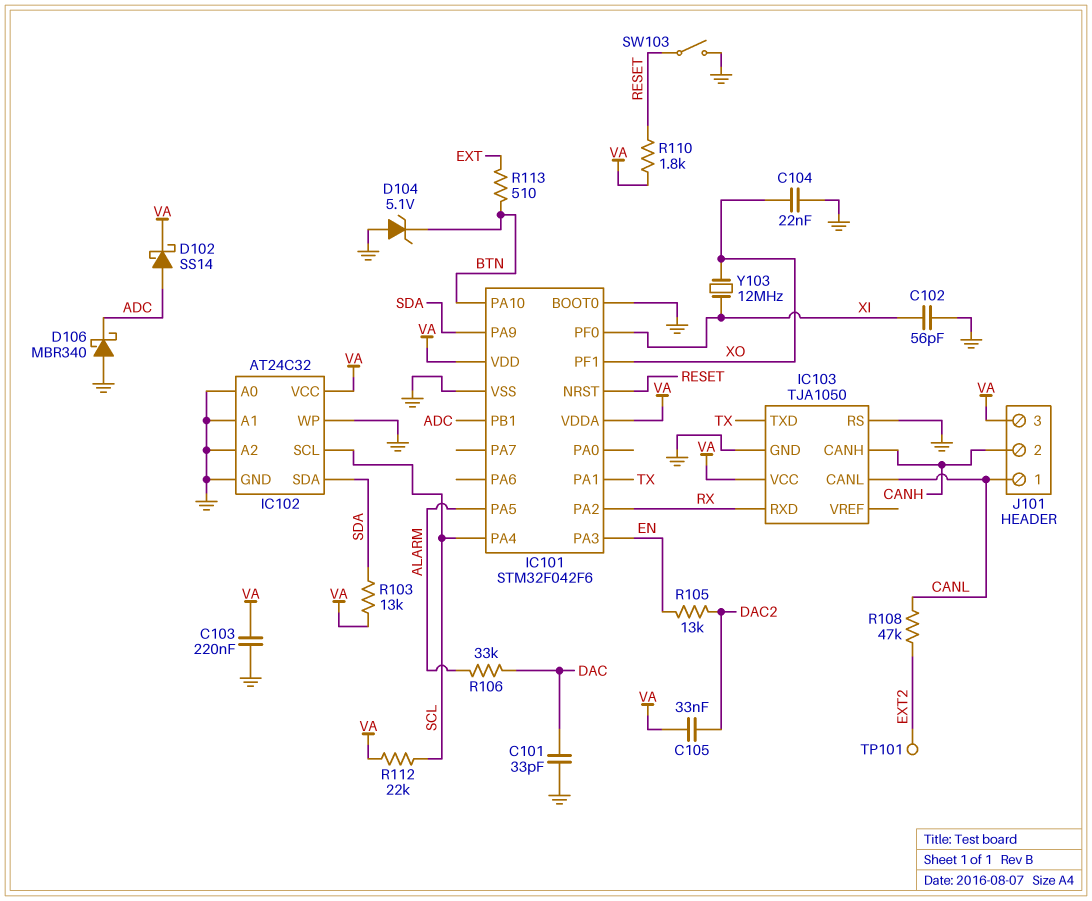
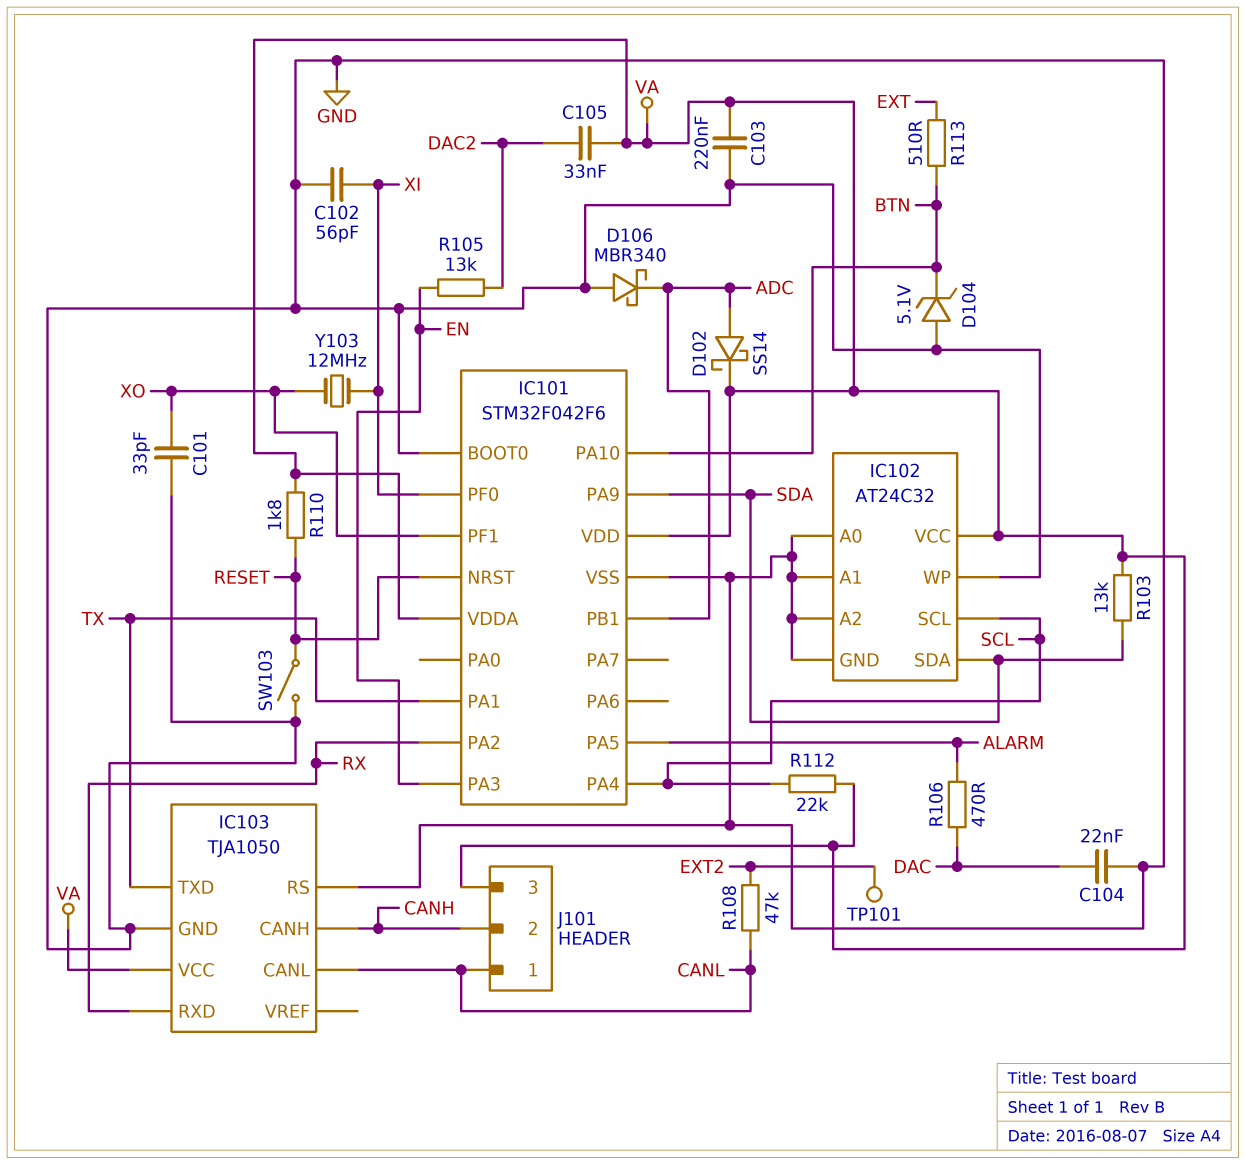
C101: 33pF (DAC, GND) -> 33pF (GND, XO)
C104: 22nF (GND, XO) -> 22nF (DAC, GND)
R106: 33k (ALARM, DAC) -> 470 (ALARM, DAC)

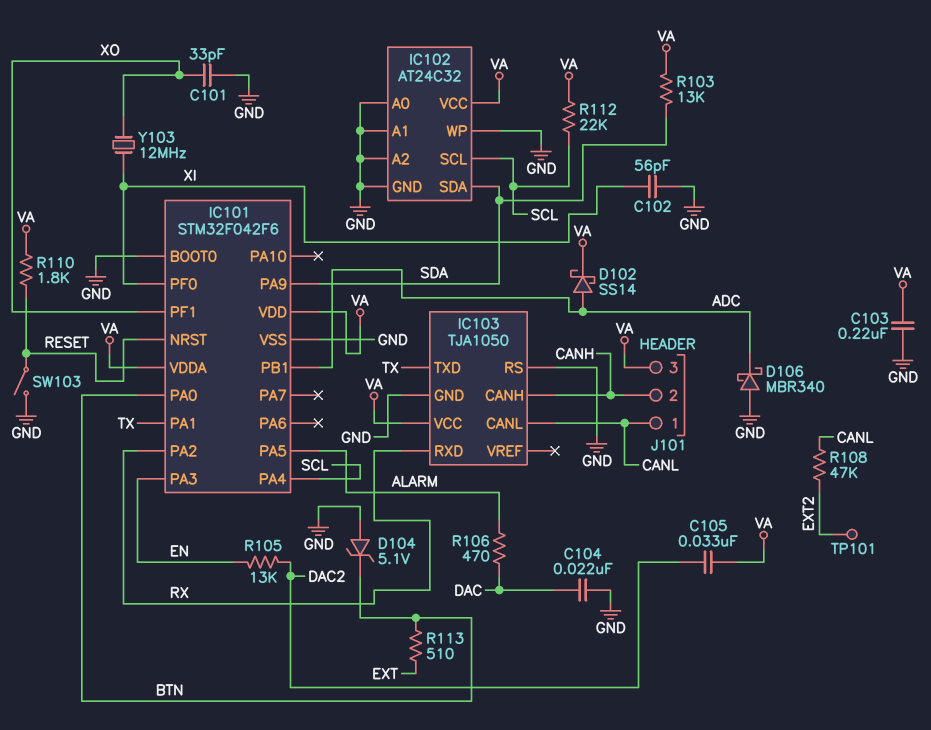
IC101 pin PA0: none -> BTN
IC101 pin PA10: BTN -> none

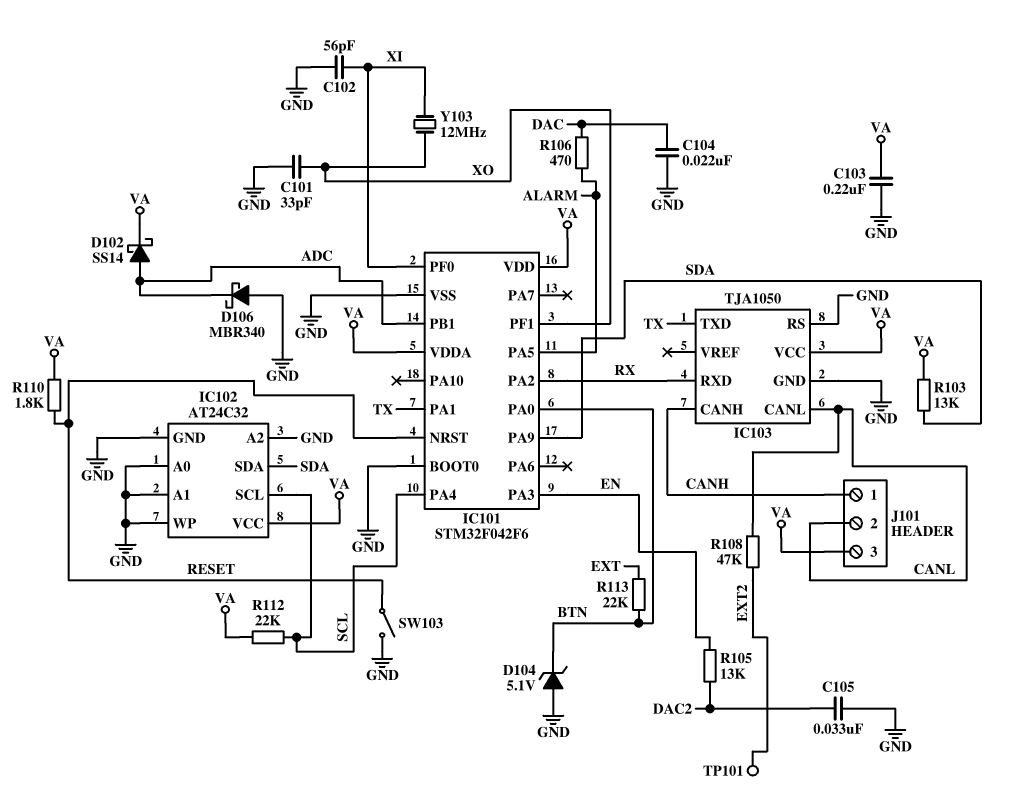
C105: 33nF (DAC2, VA) -> 33nF (DAC2, GND)
J101 pin 1: CANL -> CANH
J101 pin 2: CANH -> CANL
R113: 510 (BTN, EXT) -> 22k (BTN, EXT)

